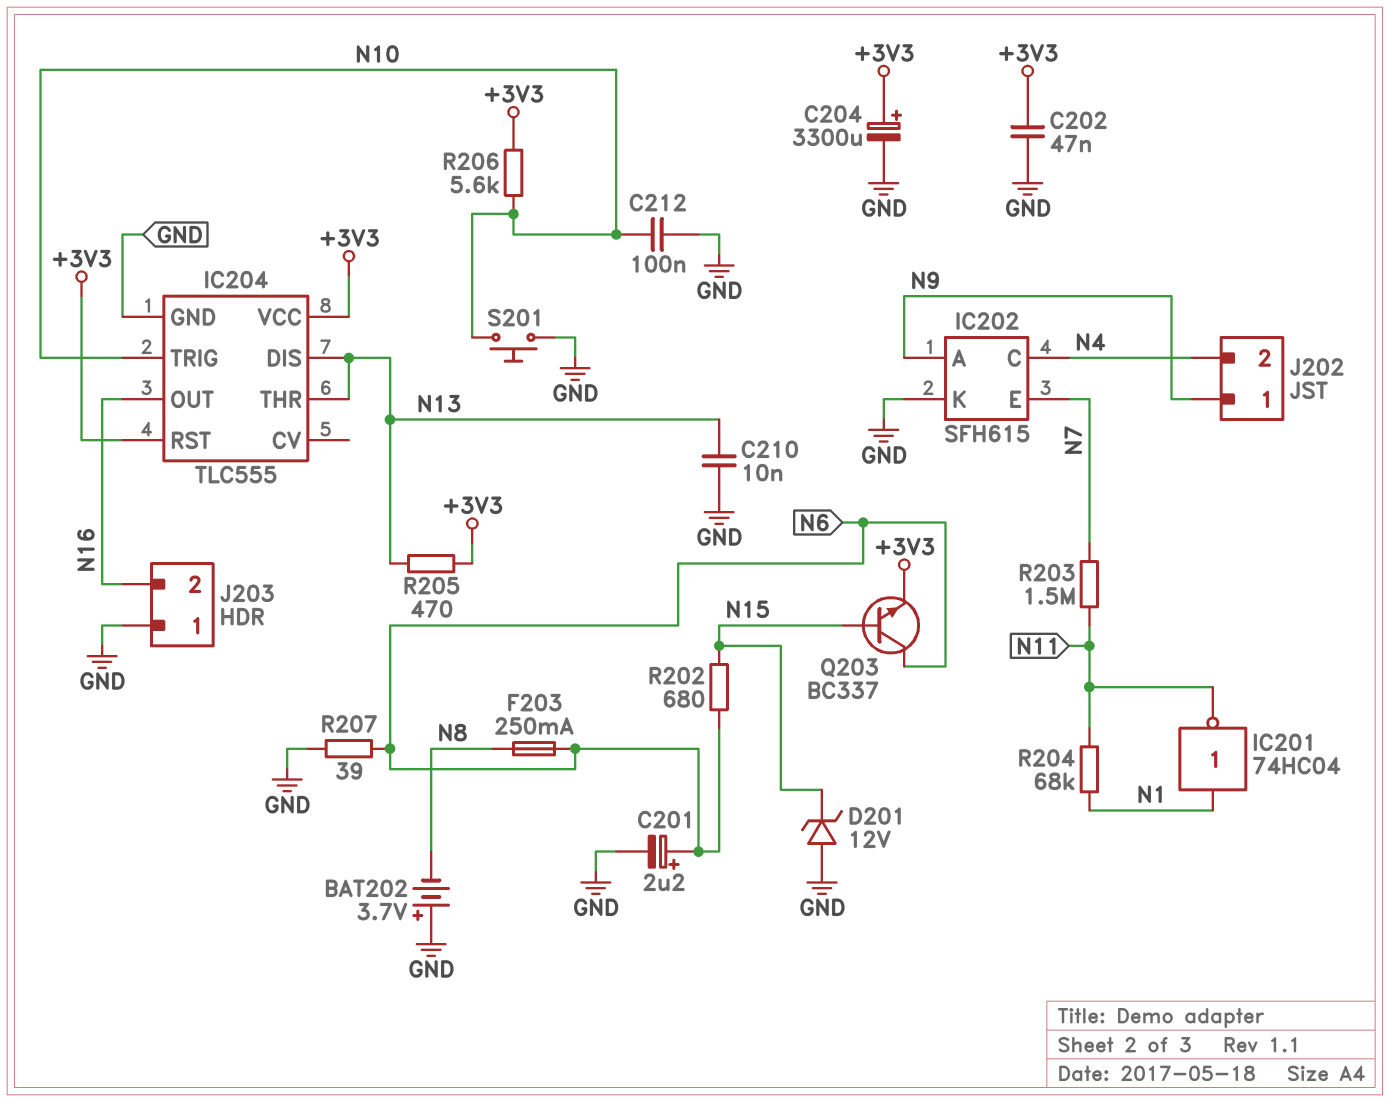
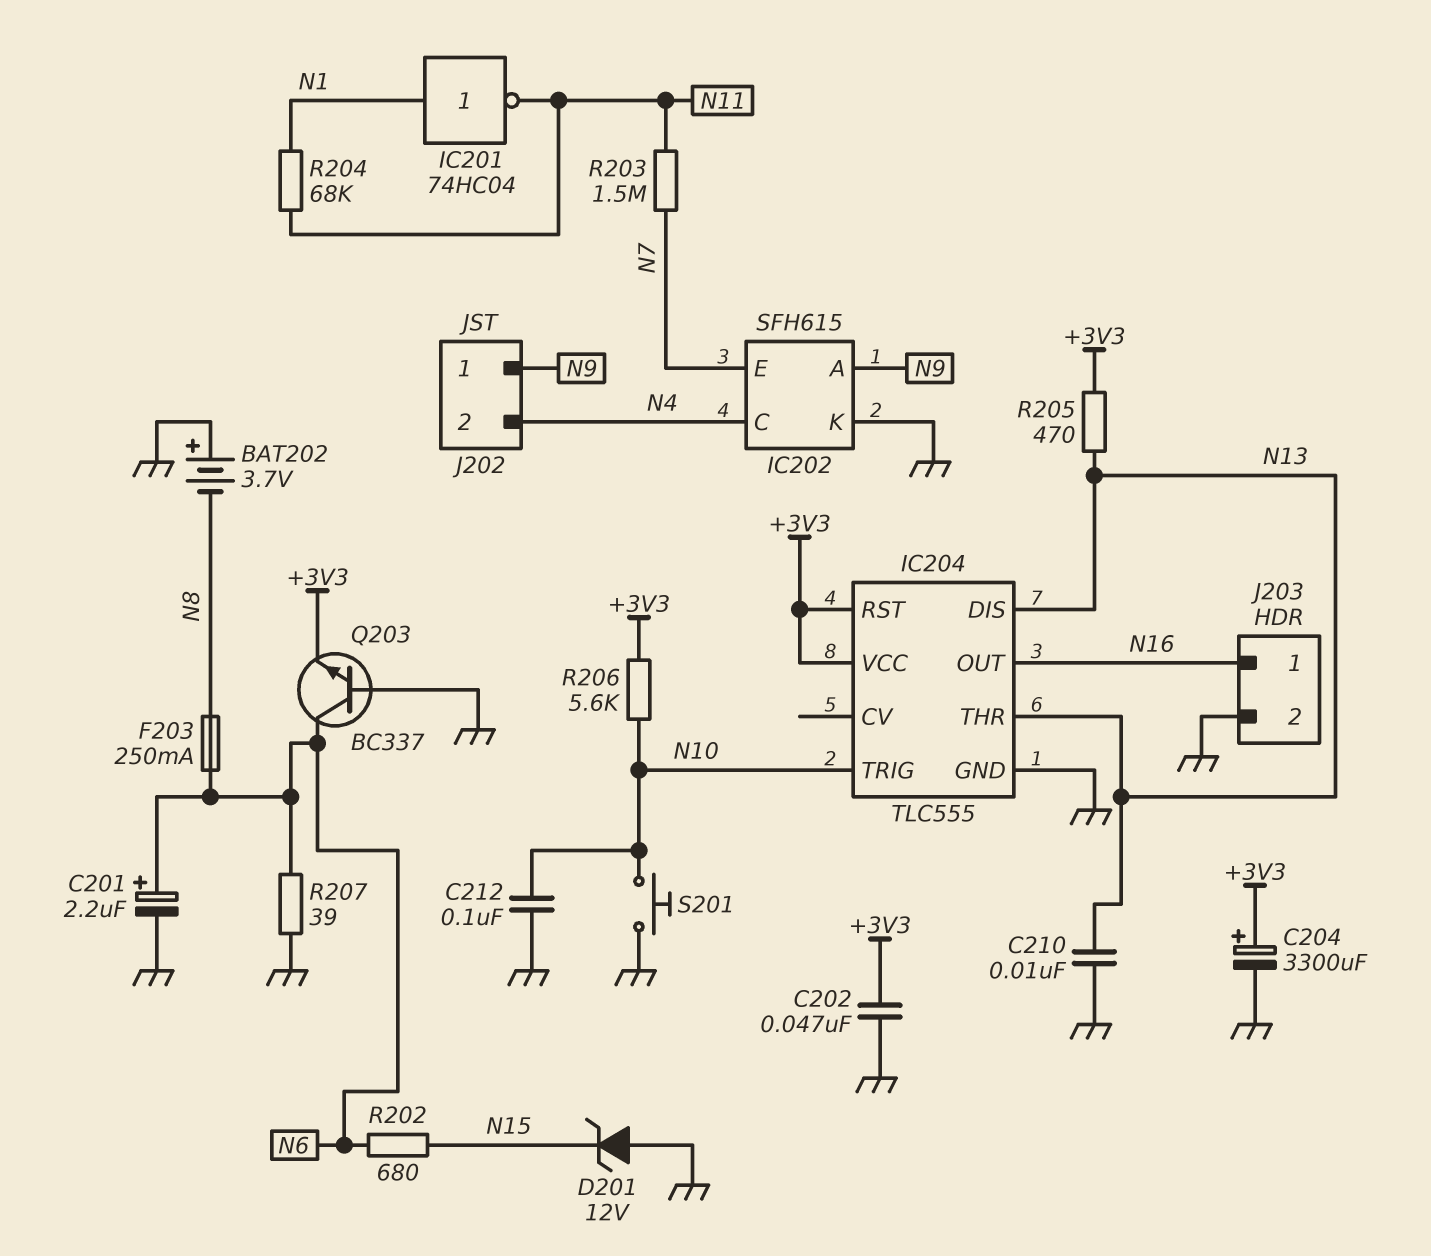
J203 pin 1: GND -> N16
J203 pin 2: N16 -> GND
Q203: NPN BC337 (B N15, C N6, E +3V3) -> NPN BC337 (B GND, C N6, E +3V3)

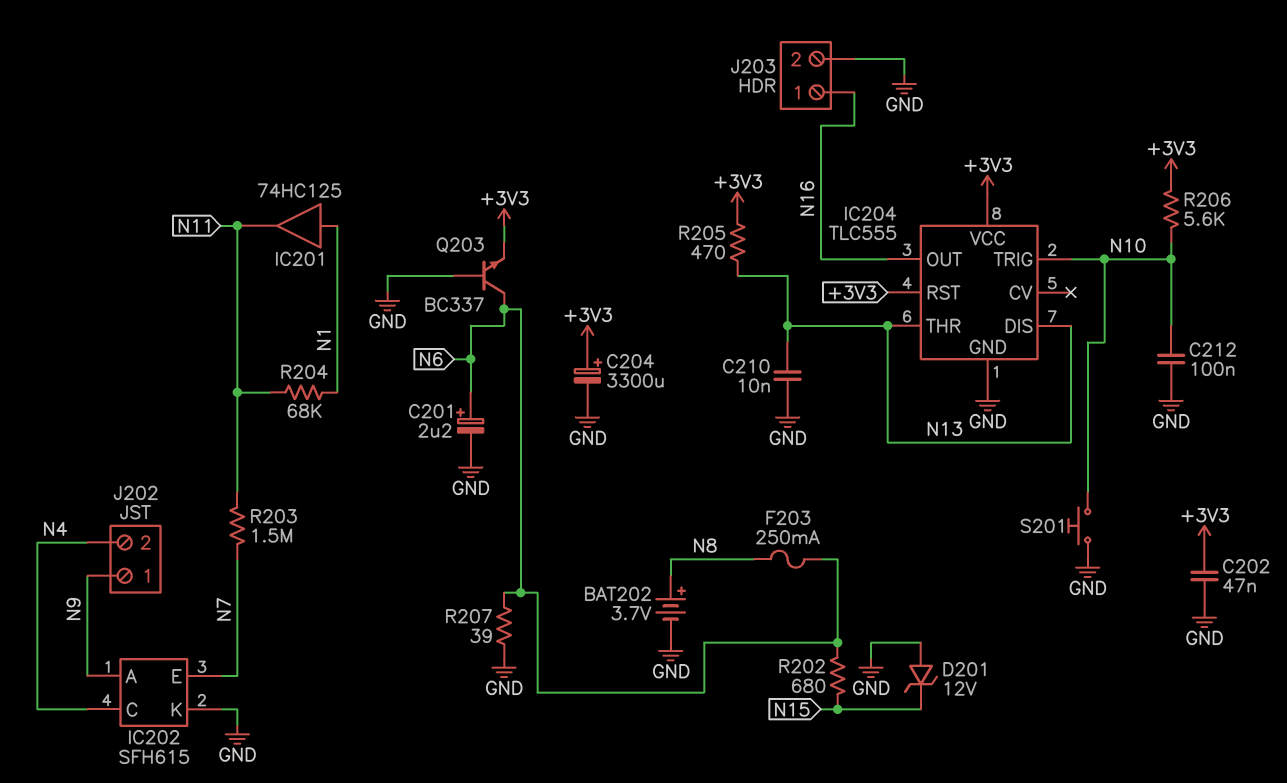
BAT202: 3.7V (plus GND, minus N8) -> 3.7V (plus N8, minus GND)
IC201: NOT 74HC04 (in N1, out N11) -> buffer 74HC125 (in N1, out N11)

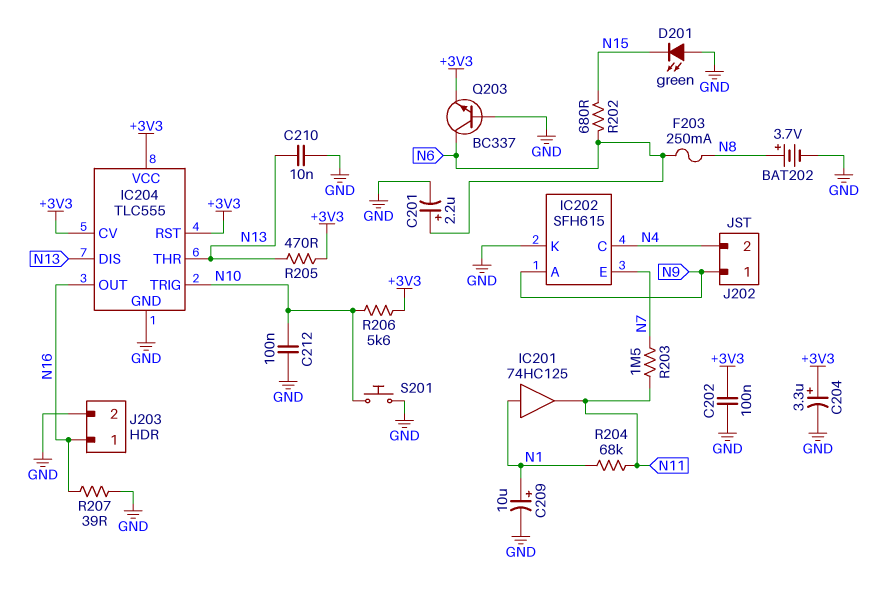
C202: 47nF (+3V3, GND) -> 100nF (+3V3, GND)
C204: 3300uF (plus +3V3, minus GND) -> 3.3uF (plus +3V3, minus GND)
C209: none -> 10uF (plus N1, minus GND)
D201: zener 12V (A GND, K N15) -> LED green (A GND, K N15)
IC204 pin CV: none -> +3V3
R207: 39 (GND, N6) -> 39 (GND, N16)

